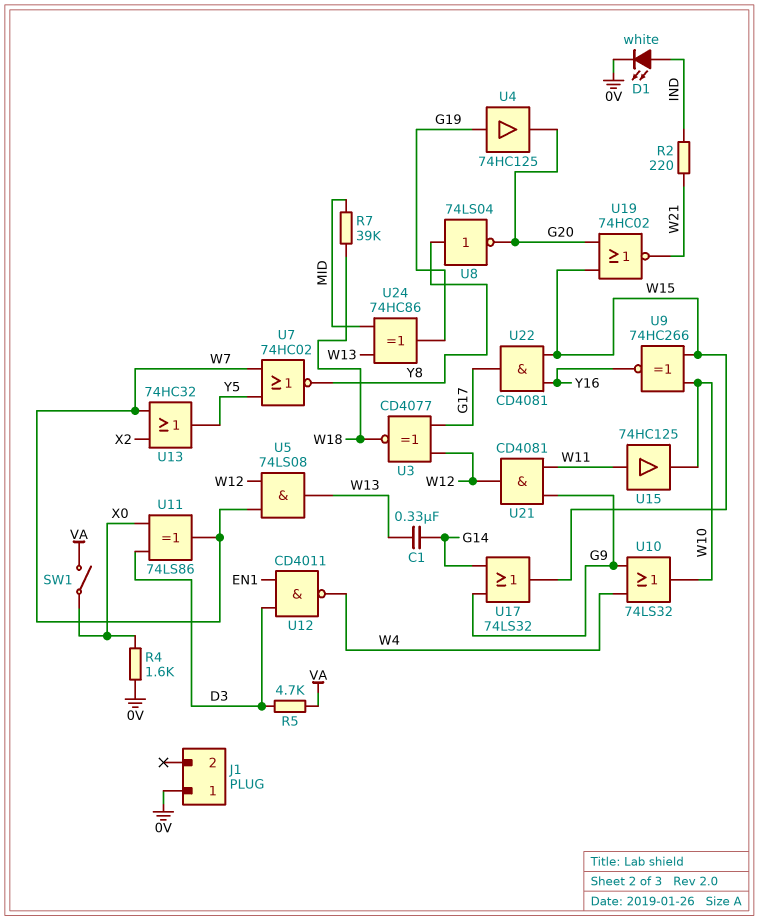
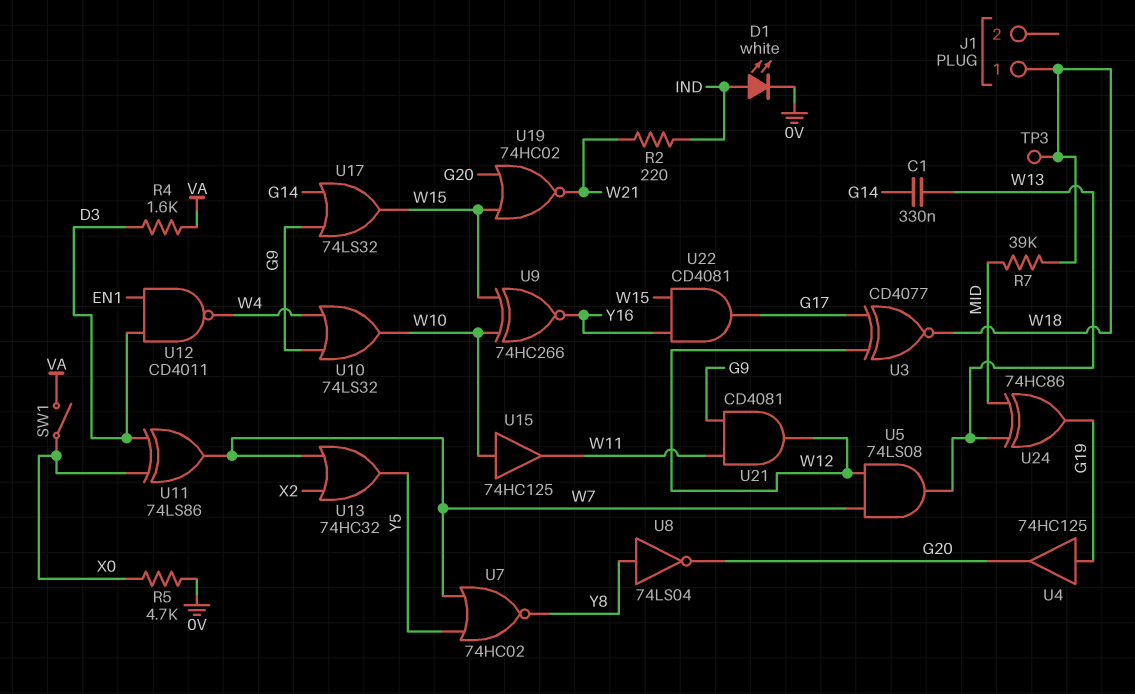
J1 pin 1: 0V -> W18
R4: 1.6k (0V, X0) -> 1.6k (D3, VA)
R5: 4.7k (D3, VA) -> 4.7k (0V, X0)
TP3: none -> test point (W18)
U15: buffer 74HC125 (in W11, out W10) -> buffer 74HC125 (in W10, out W11)

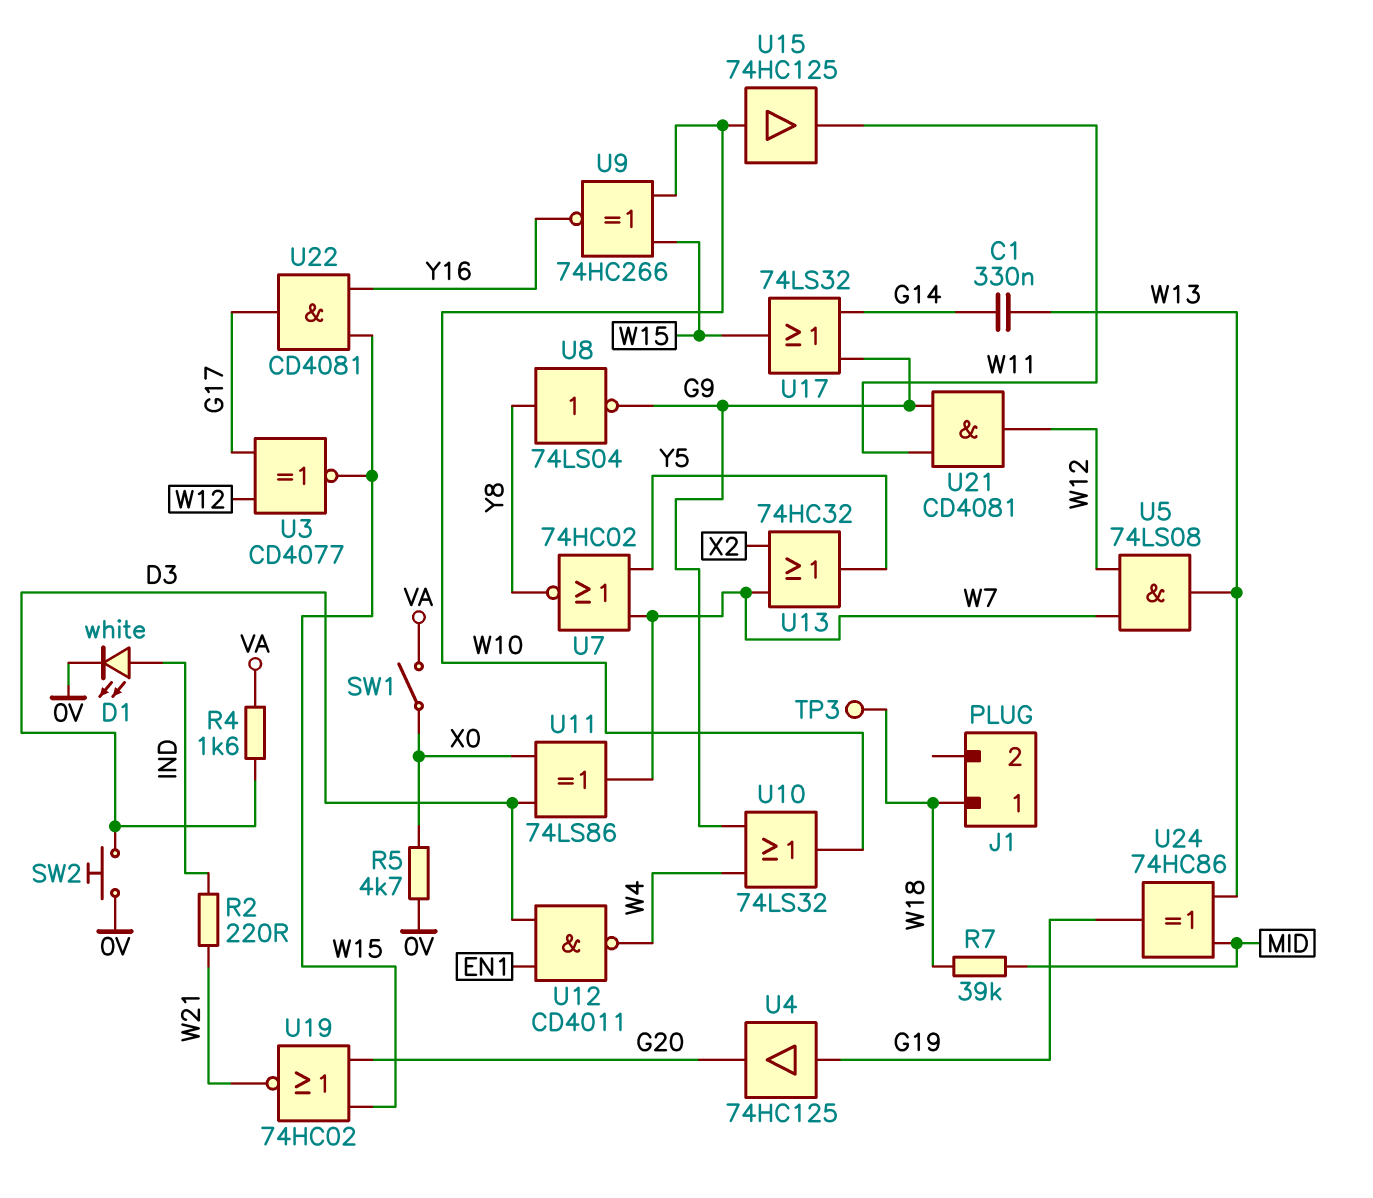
SW2: none -> button (0V, D3)
U3: XNOR CD4077 (in G17, in W12, out W18) -> XNOR CD4077 (in G17, in W12, out W15)
U8: NOT 74LS04 (in Y8, out G20) -> NOT 74LS04 (in Y8, out G9)

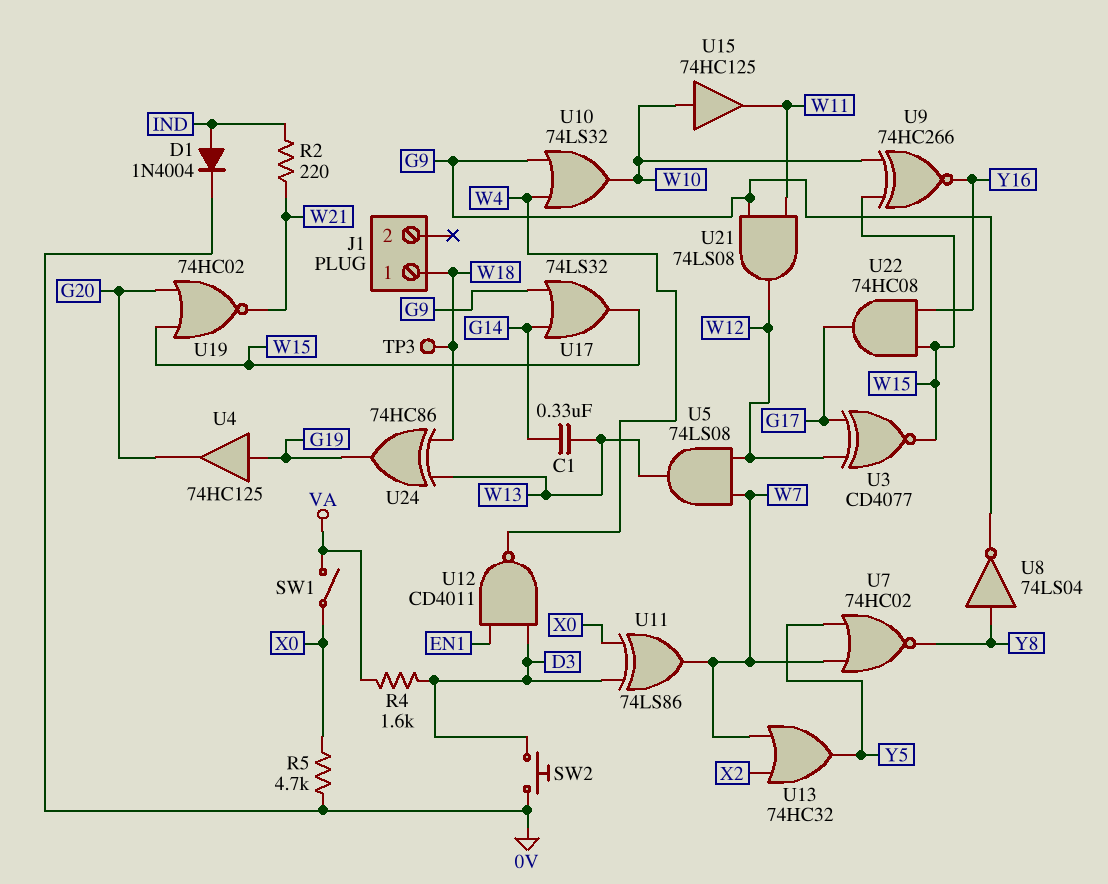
D1: LED white (A IND, K 0V) -> diode 1N4004 (A IND, K 0V)
R7: 39k (MID, W18) -> none
U21: AND CD4081 (in G9, in W11, out W12) -> AND 74LS08 (in G9, in W11, out W12)
U22: AND CD4081 (in W15, in Y16, out G17) -> AND 74HC08 (in W15, in Y16, out G17)
U24: XOR 74HC86 (in MID, in W13, out G19) -> XOR 74HC86 (in W13, in W18, out G19)

